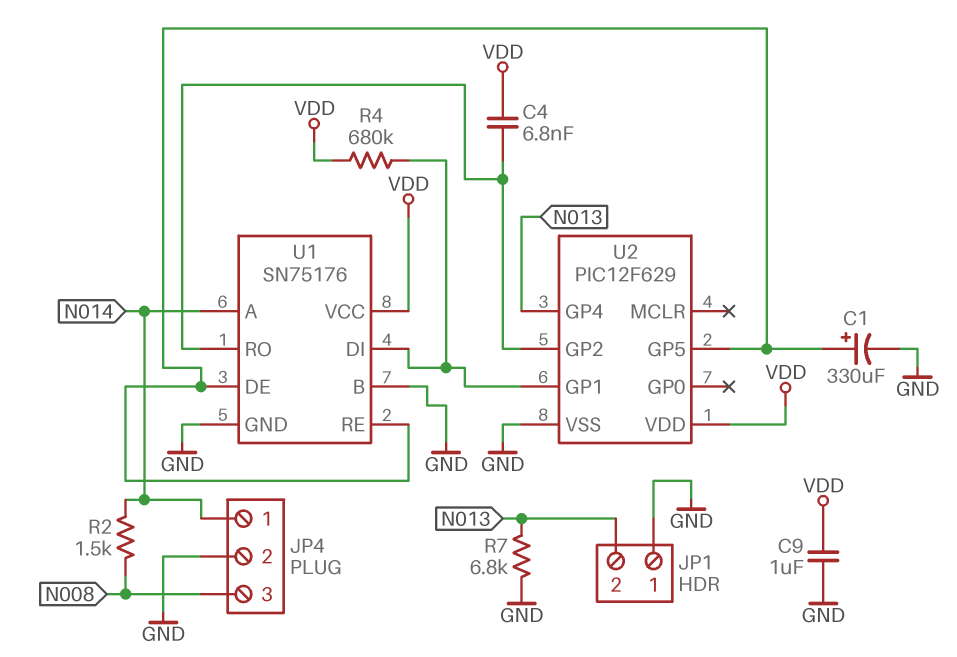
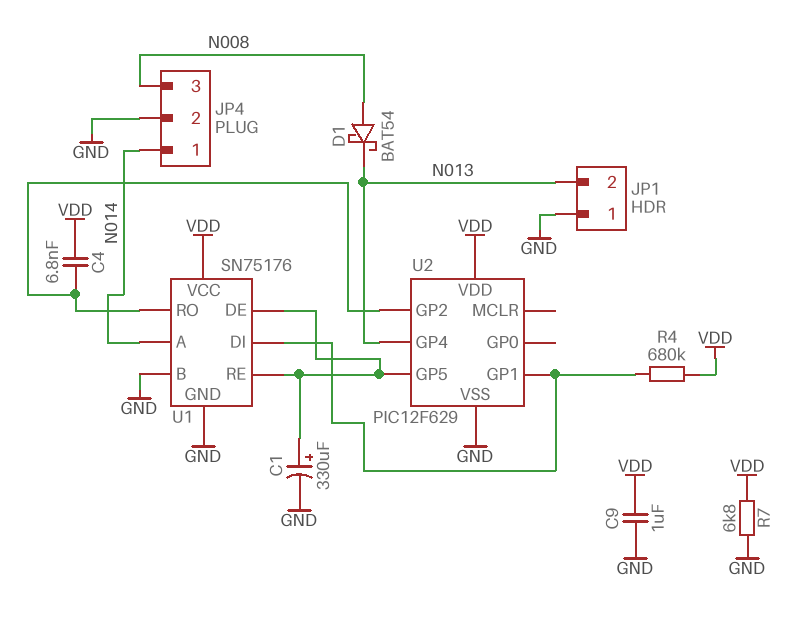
D1: none -> schottky BAT54 (A N008, K N013)
R2: 1.5k (N008, N014) -> none
R7: 6.8k (GND, N013) -> 6.8k (GND, VDD)

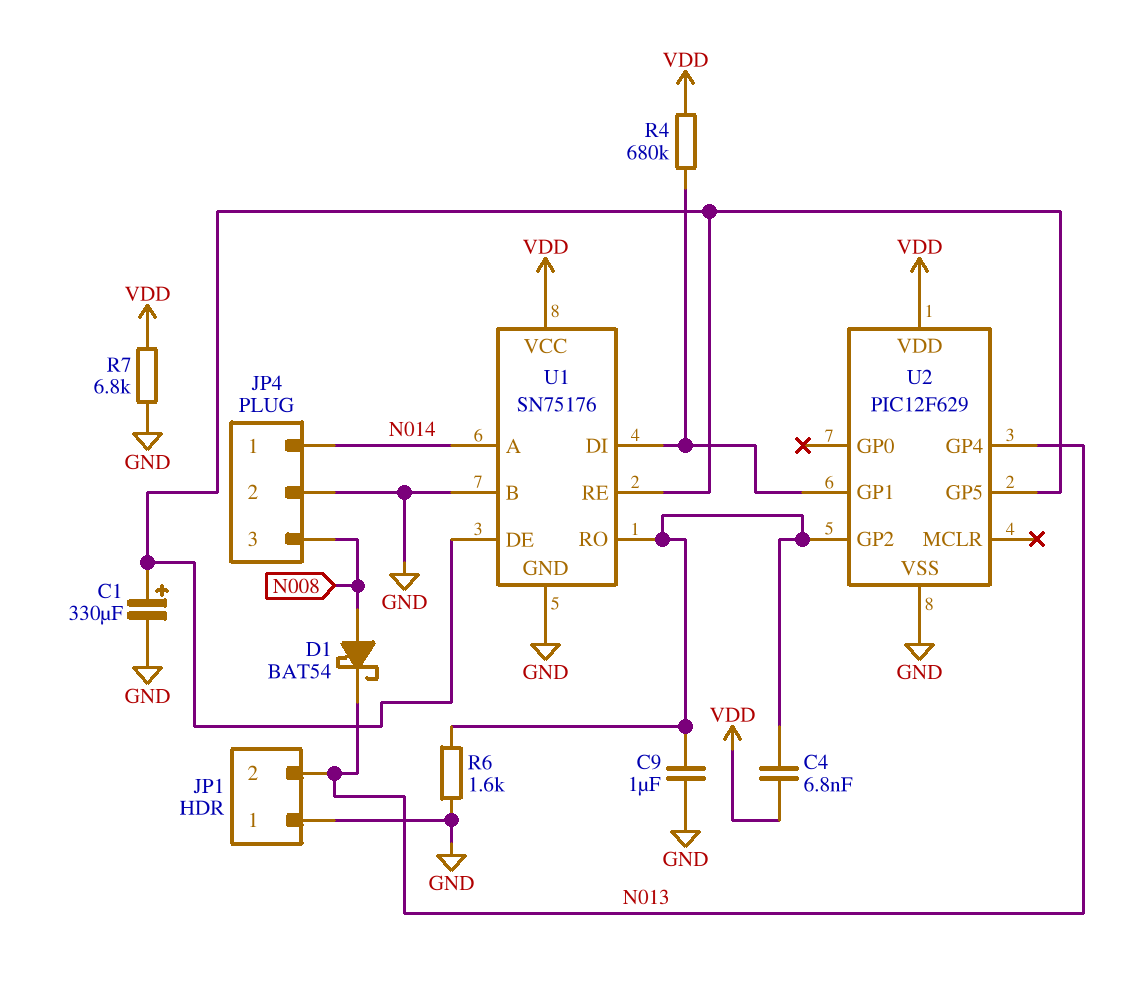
C9: 1uF (GND, VDD) -> 1uF (GND, U1/RO)
R6: none -> 1.6k (GND, U1/RO)

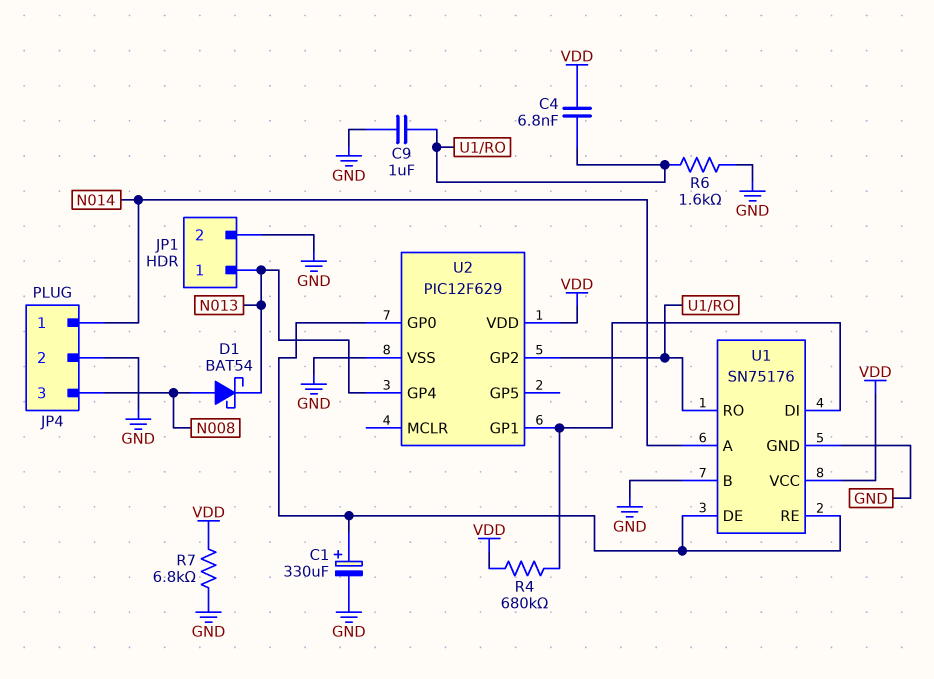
JP1 pin 1: GND -> N013
JP1 pin 2: N013 -> GND
U2 pin GP0: none -> U1/DE
U2 pin GP5: U1/DE -> none

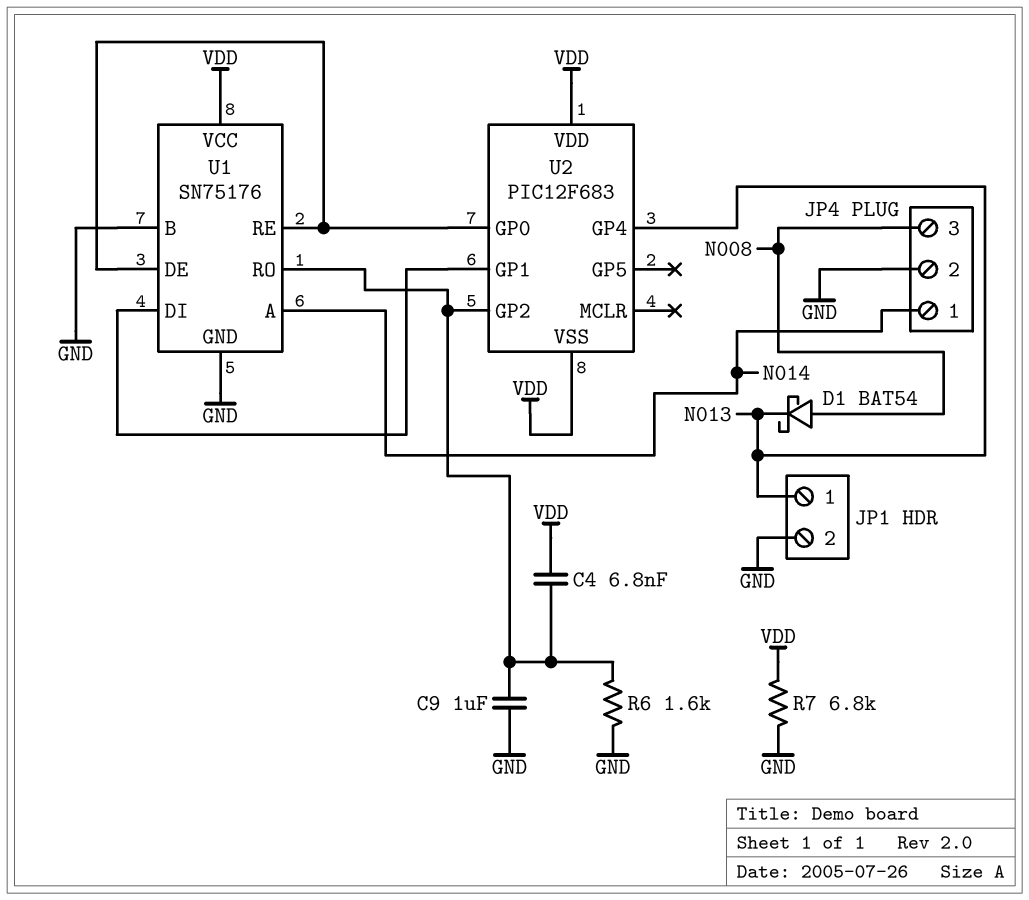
C1: 330uF (plus U1/DE, minus GND) -> none
R4: 680k (U1/DI, VDD) -> none
U2: PIC12F629 -> PIC12F683
U2 pin VSS: GND -> VDD

